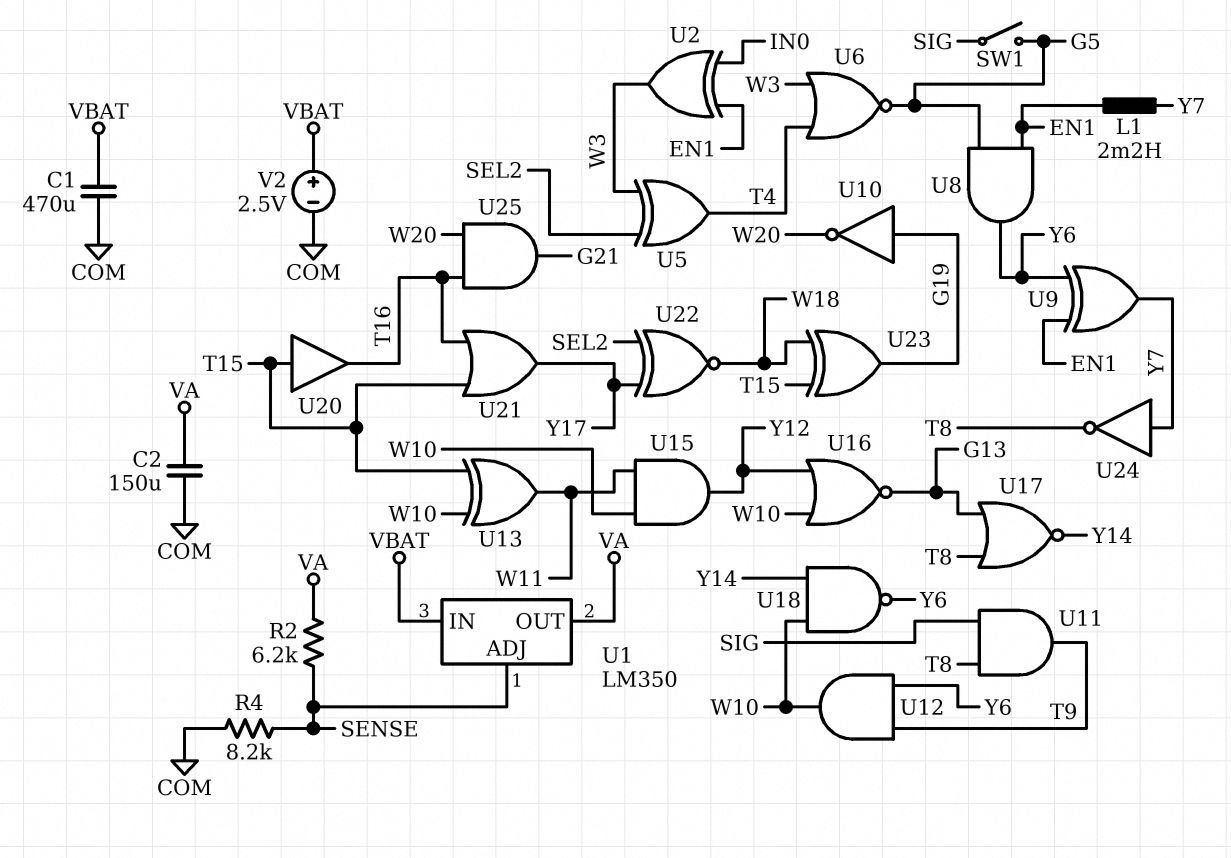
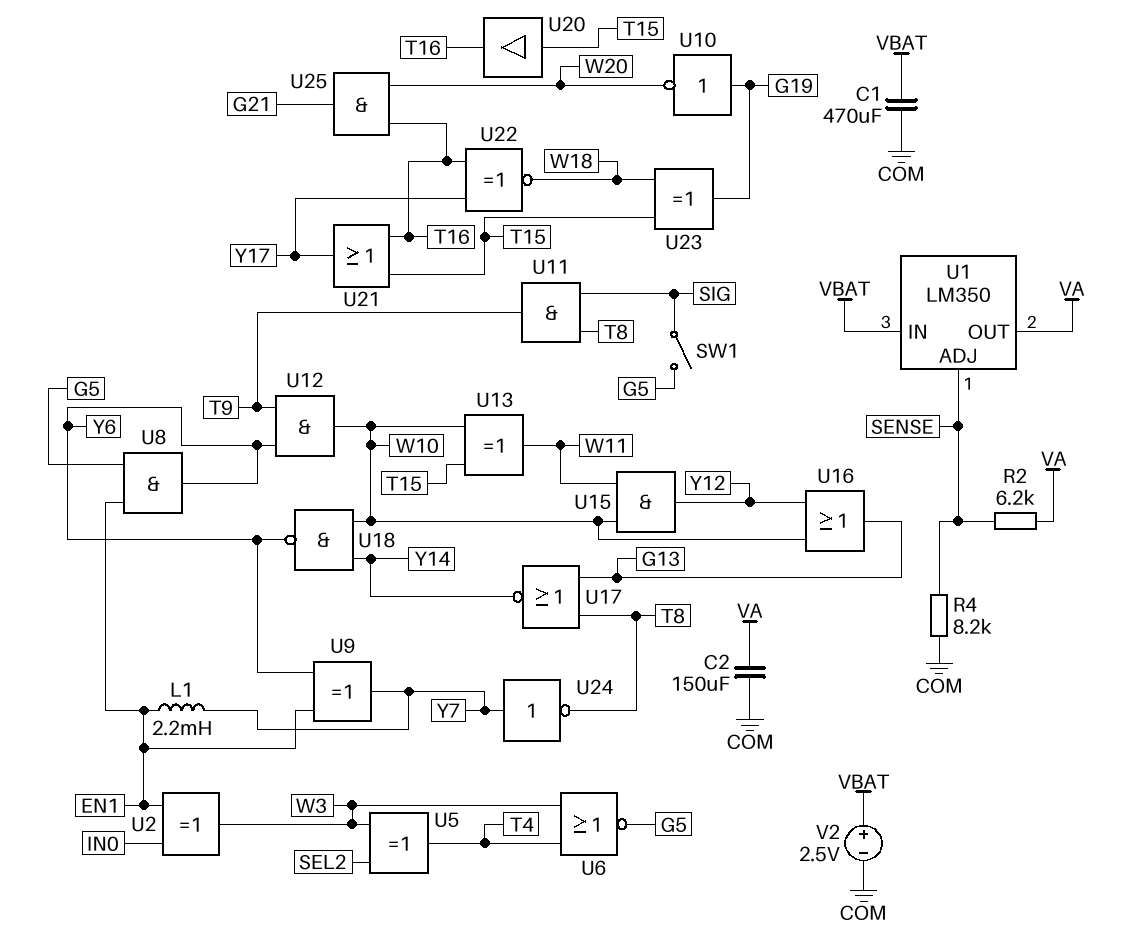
U16: NOR (in W10, in Y12, out G13) -> OR (in W10, in Y12, out G13)
U22: XNOR (in SEL2, in Y17, out W18) -> XNOR (in T16, in Y17, out W18)

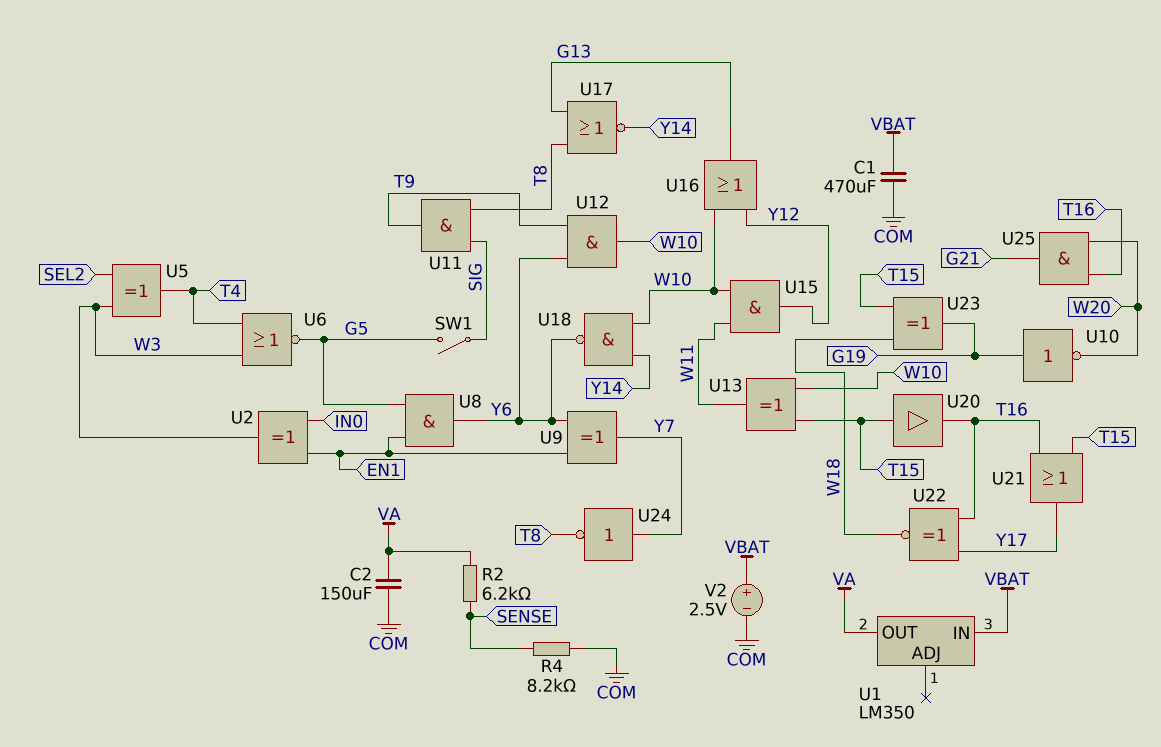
L1: 2.2mH (EN1, Y7) -> none
U1 pin ADJ: SENSE -> none

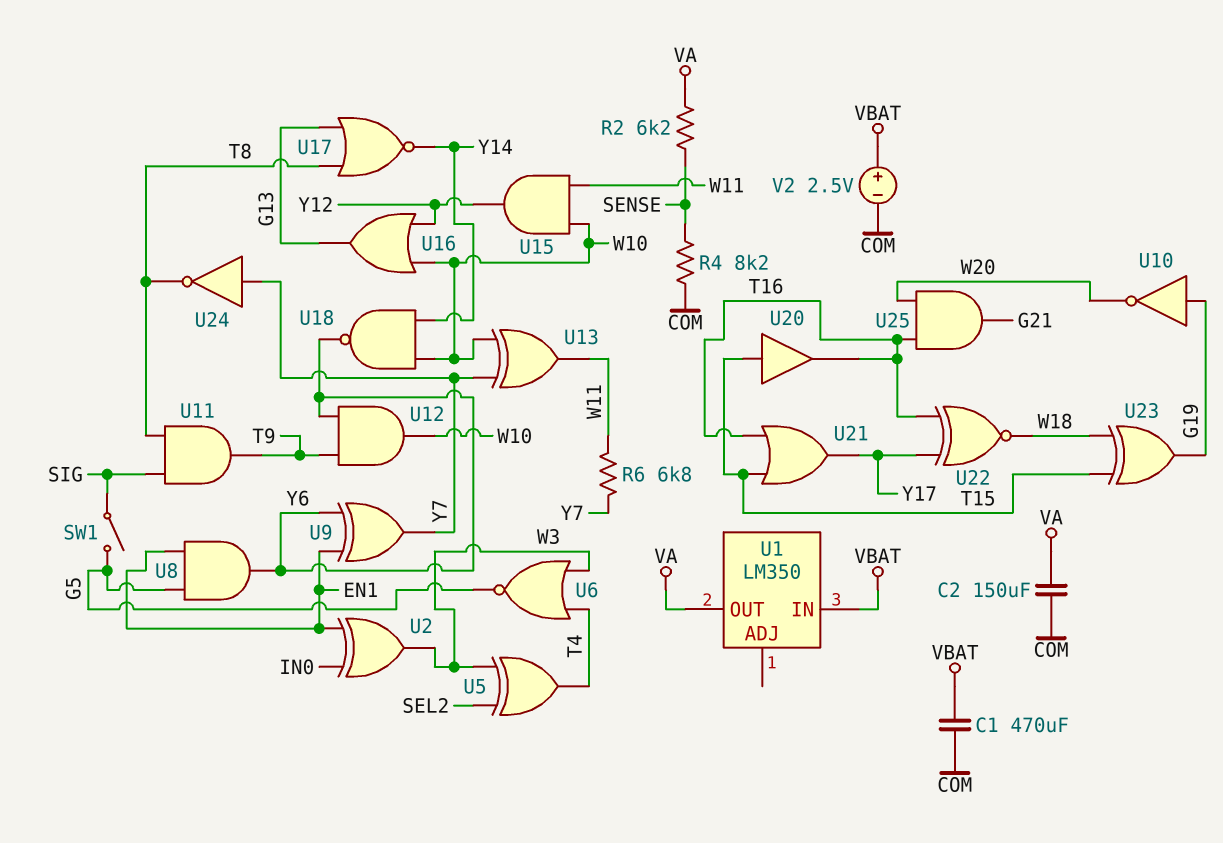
R6: none -> 6.8k (W11, Y7)
U13: XOR (in T15, in W10, out W11) -> XOR (in W10, in Y7, out W11)

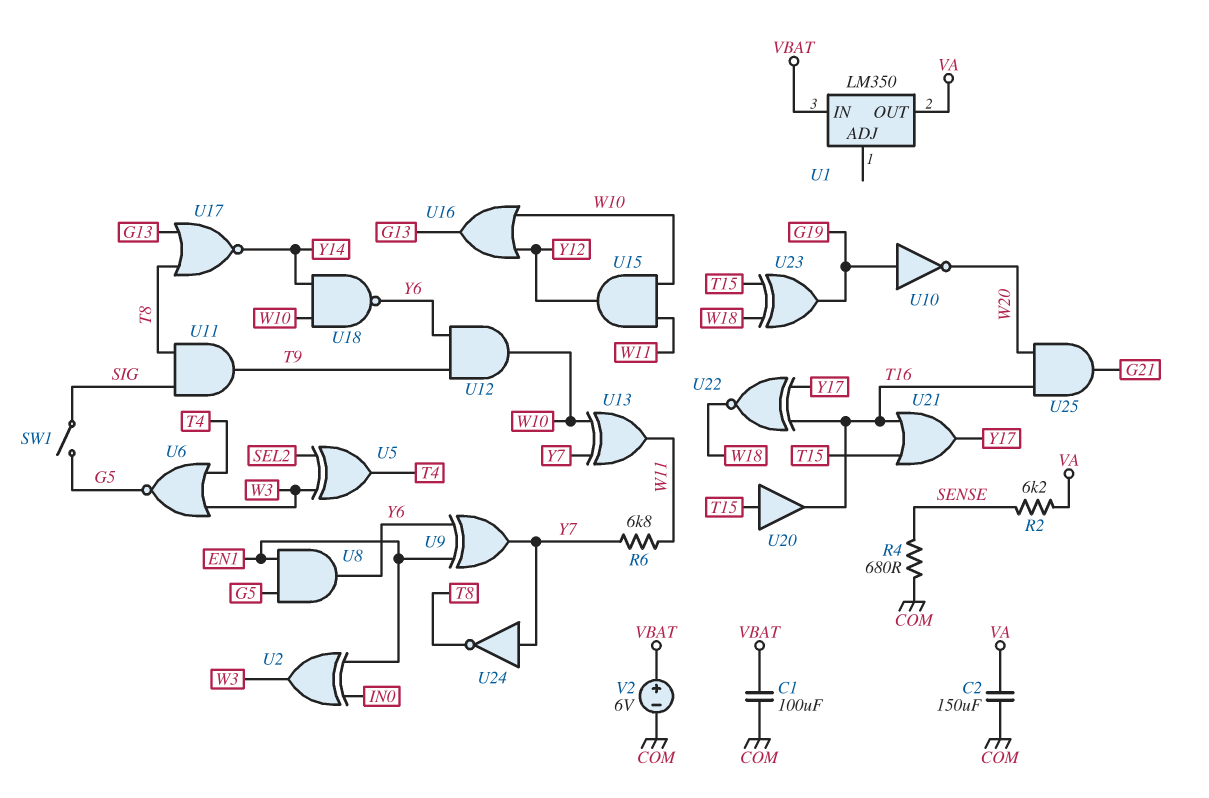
C1: 470uF (COM, VBAT) -> 100uF (COM, VBAT)
R4: 8.2k (COM, SENSE) -> 680 (COM, SENSE)
V2: 2.5V (plus VBAT, minus COM) -> 6V (plus VBAT, minus COM)

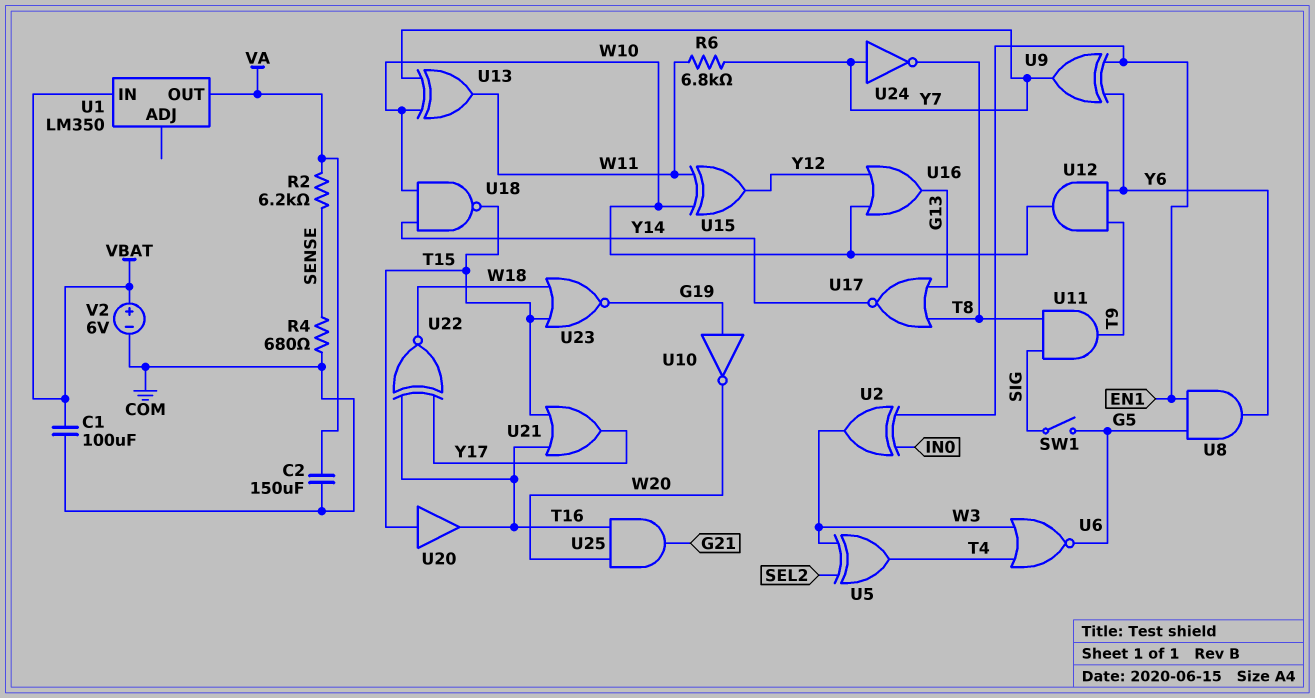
U15: AND (in W10, in W11, out Y12) -> XOR (in W10, in W11, out Y12)
U18: NAND (in W10, in Y14, out Y6) -> NAND (in W10, in Y14, out T15)
U23: XOR (in T15, in W18, out G19) -> NOR (in T15, in W18, out G19)

